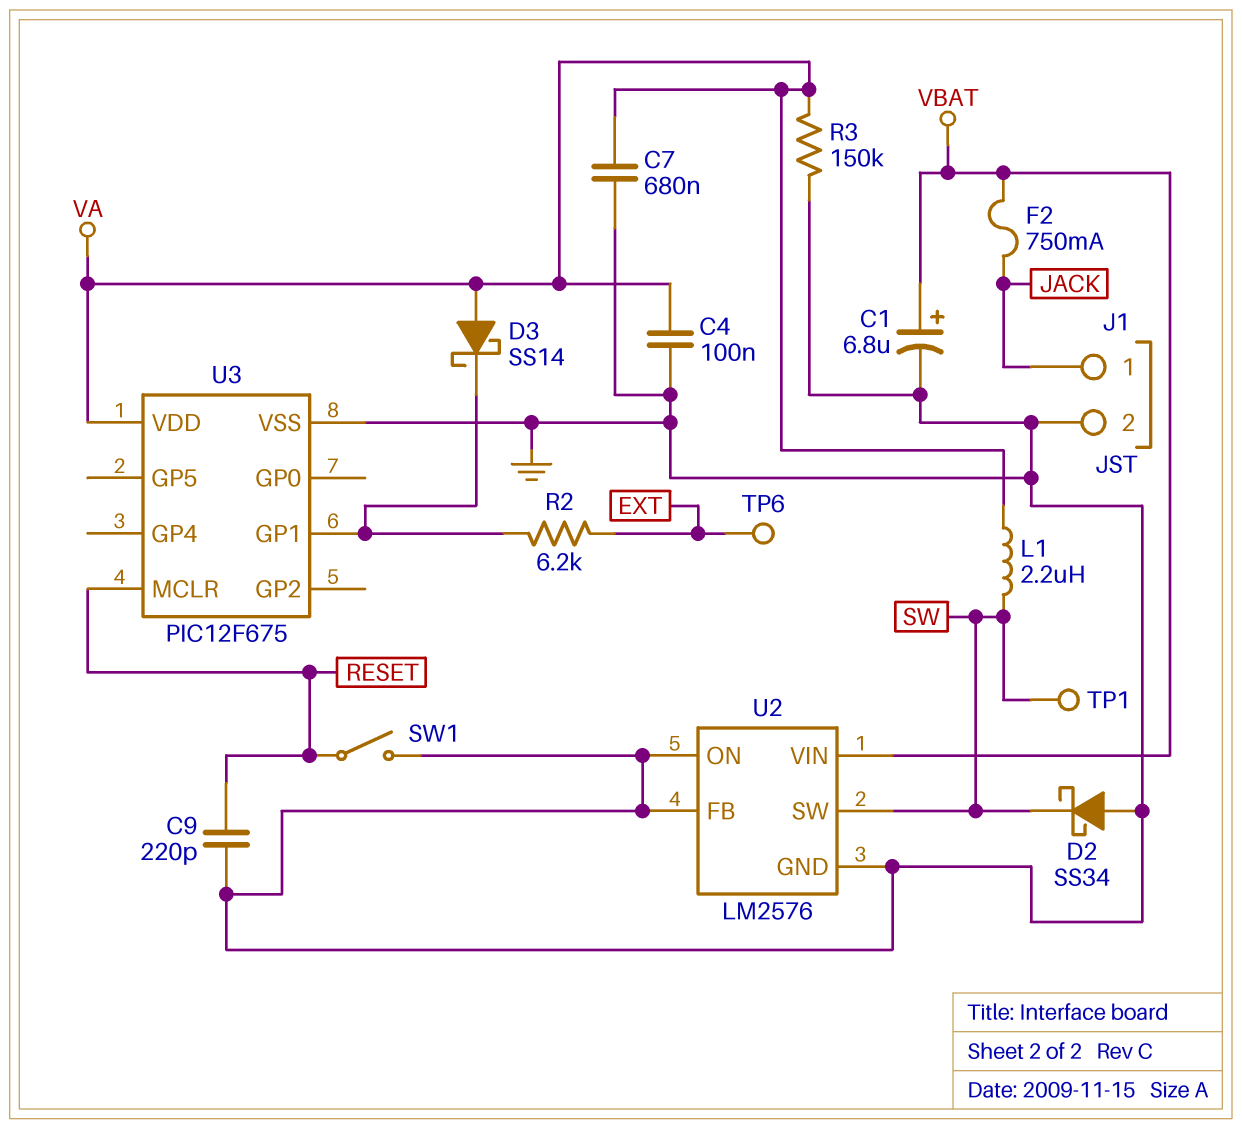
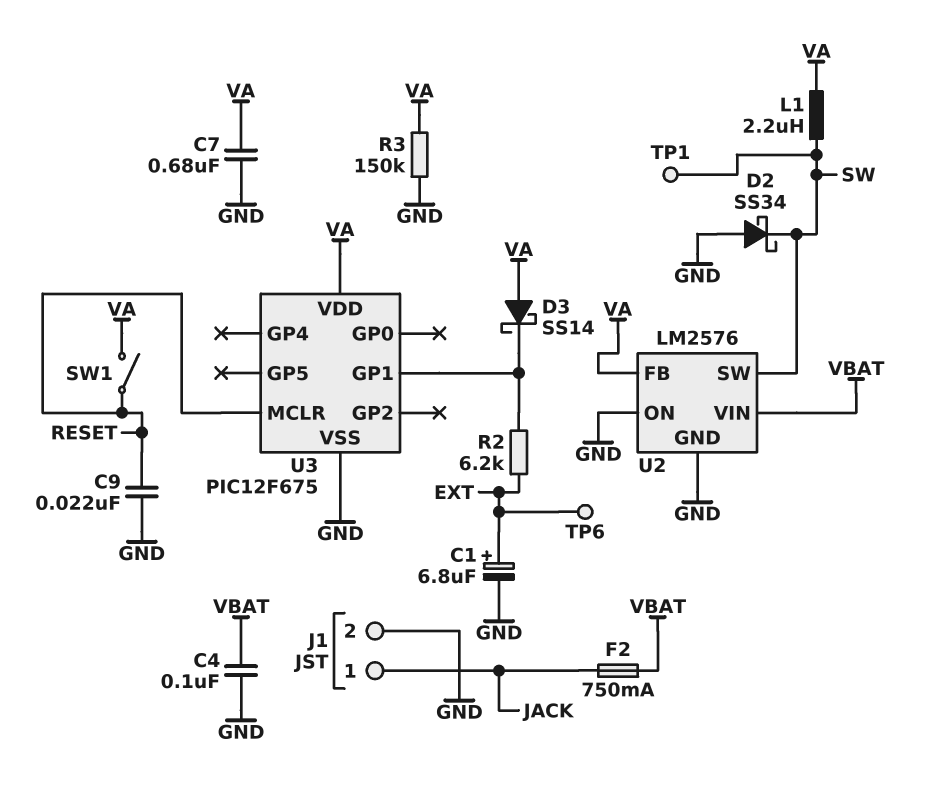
C1: 6.8uF (plus VBAT, minus GND) -> 6.8uF (plus EXT, minus GND)
C4: 100nF (GND, VA) -> 100nF (GND, VBAT)
C9: 220pF (GND, RESET) -> 22nF (GND, RESET)
SW1: switch (GND, RESET) -> switch (RESET, VA)
U2 pin FB: GND -> VA

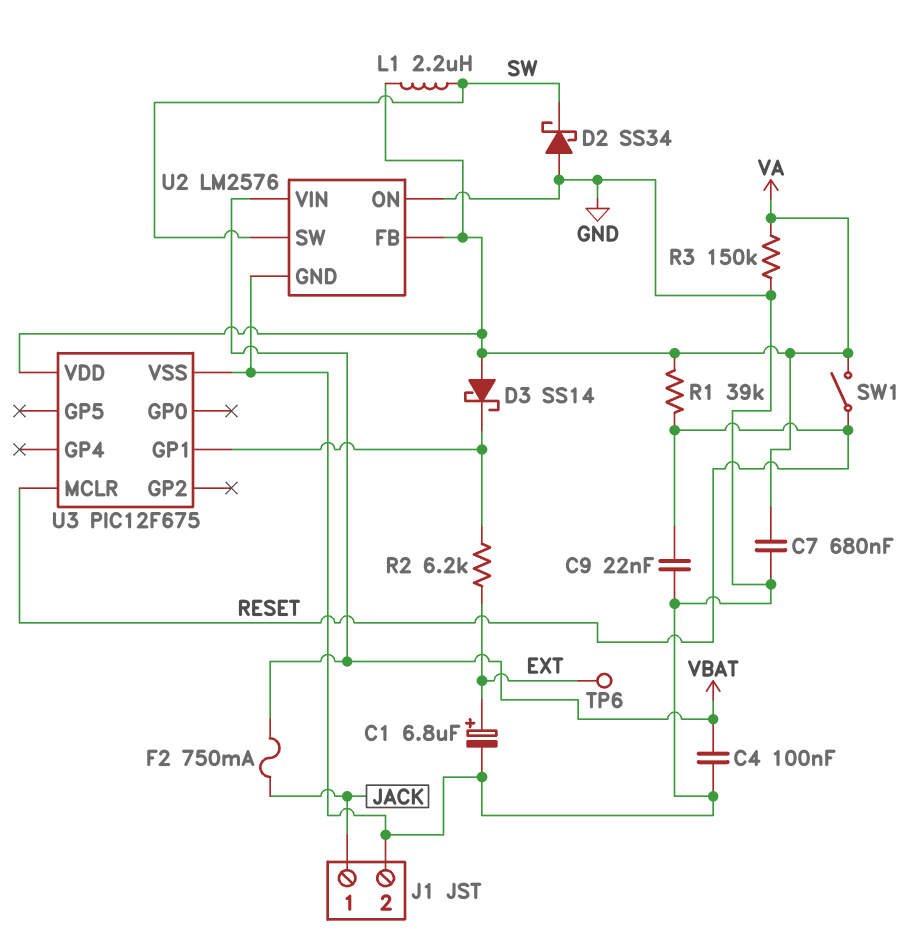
R1: none -> 39k (RESET, VA)
TP1: test point (SW) -> none

